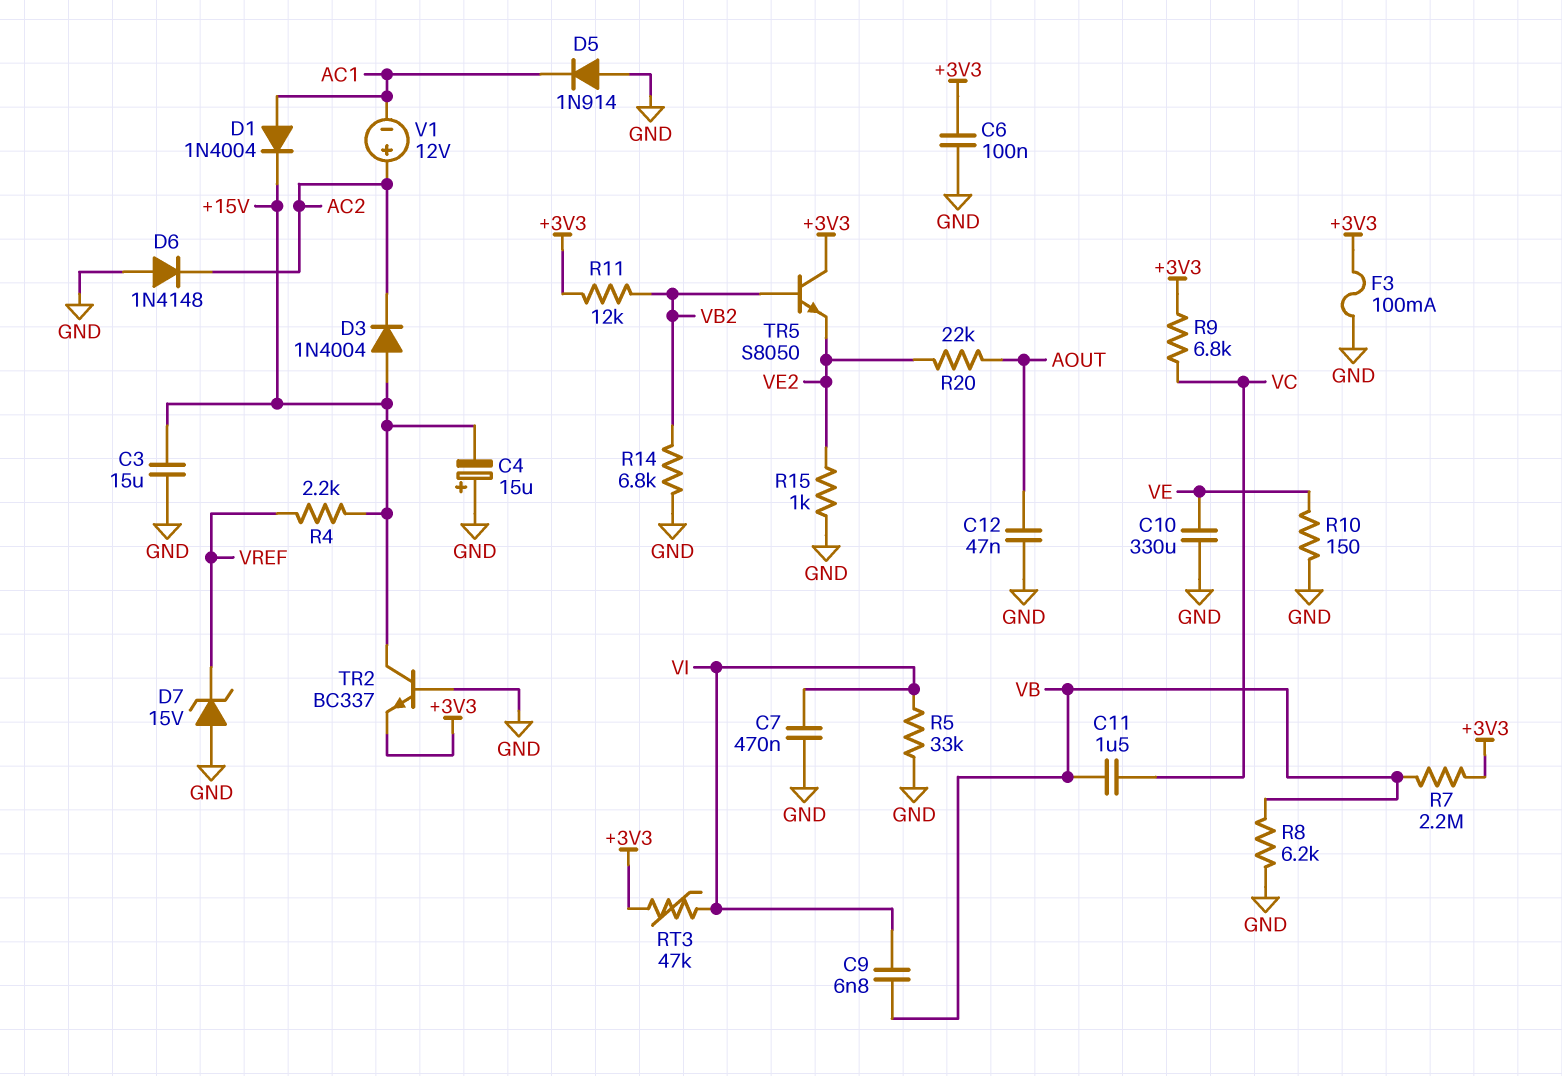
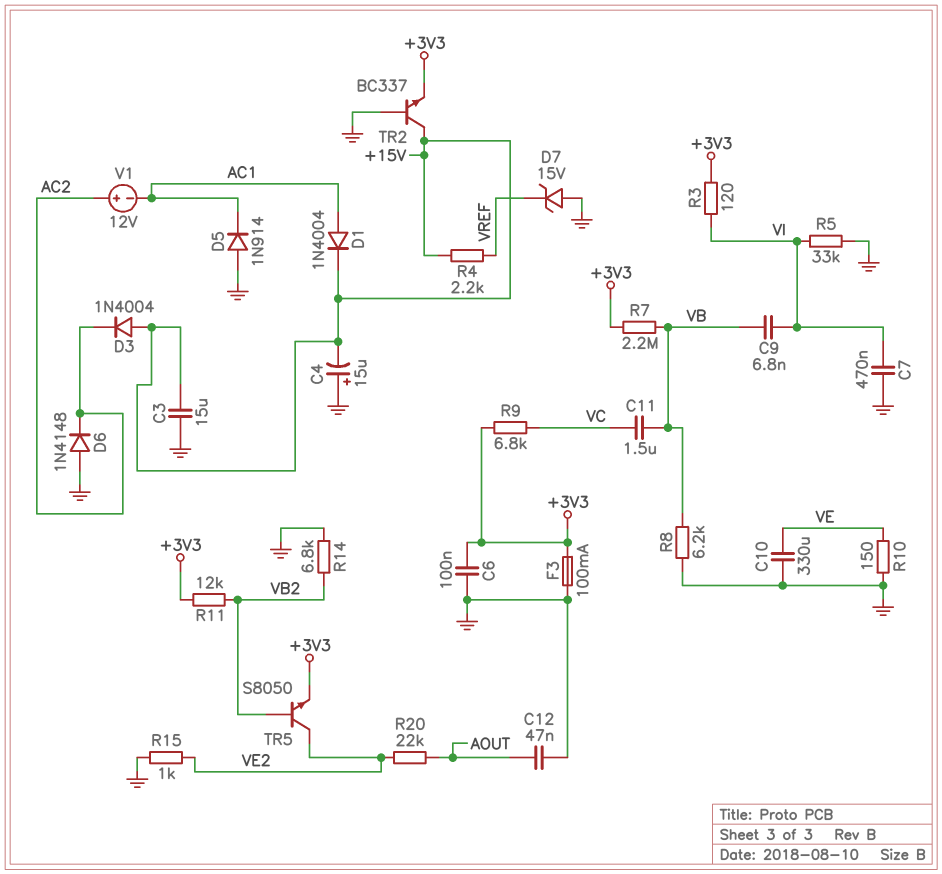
R3: none -> 120 (+3V3, VI)
RT3: 47k (+3V3, VI) -> none
TR5: NPN S8050 (B VB2, C +3V3, E VE2) -> NPN S8050 (B VB2, C VE2, E +3V3)

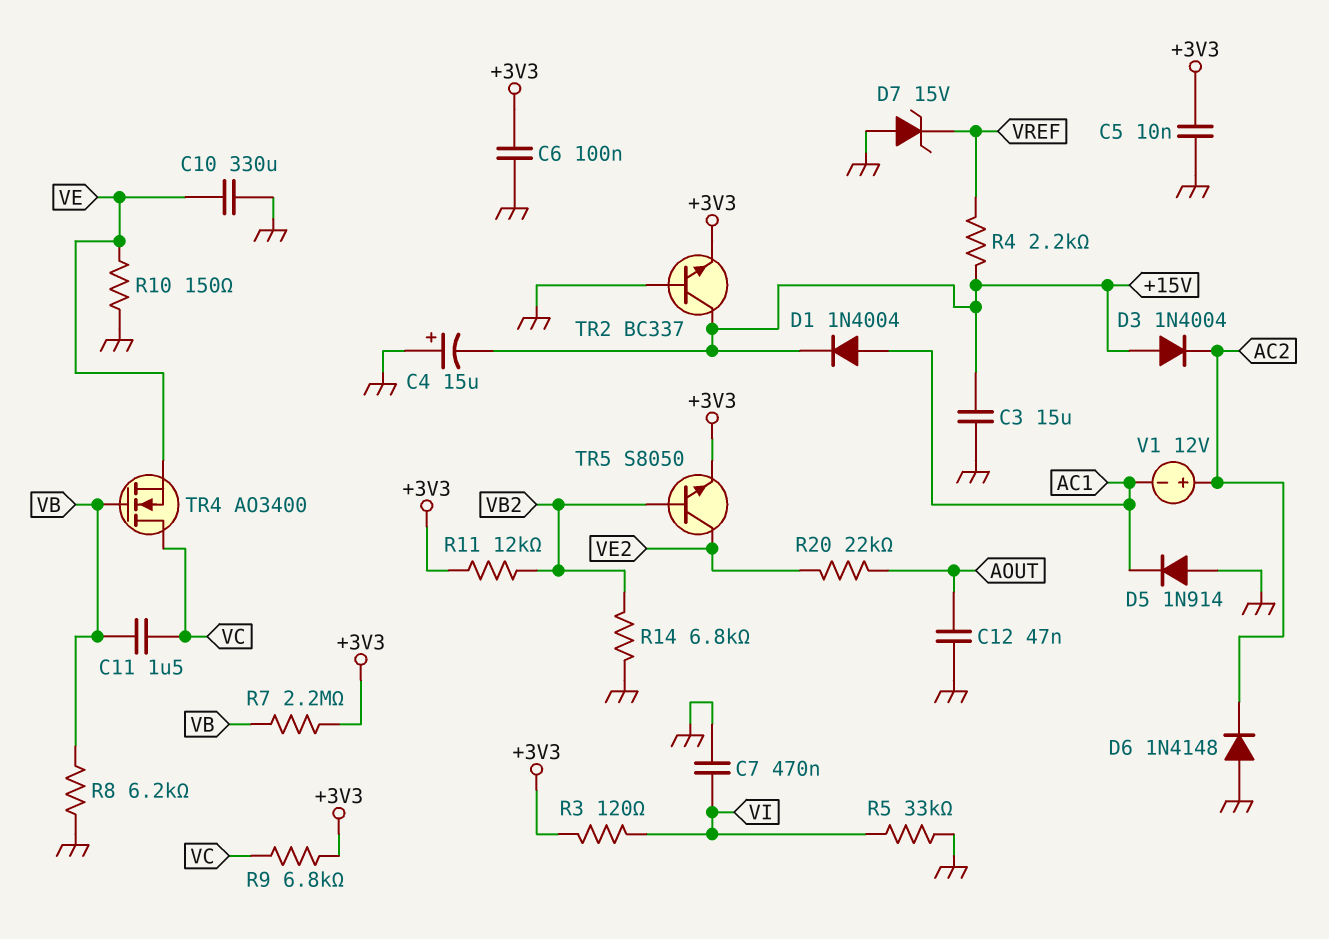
C5: none -> 10nF (+3V3, GND)
C9: 6.8nF (VB, VI) -> none
F3: 100mA (+3V3, GND) -> none
R15: 1k (GND, VE2) -> none
TR4: none -> NMOS AO3400 (G VB, D VC, S VE)

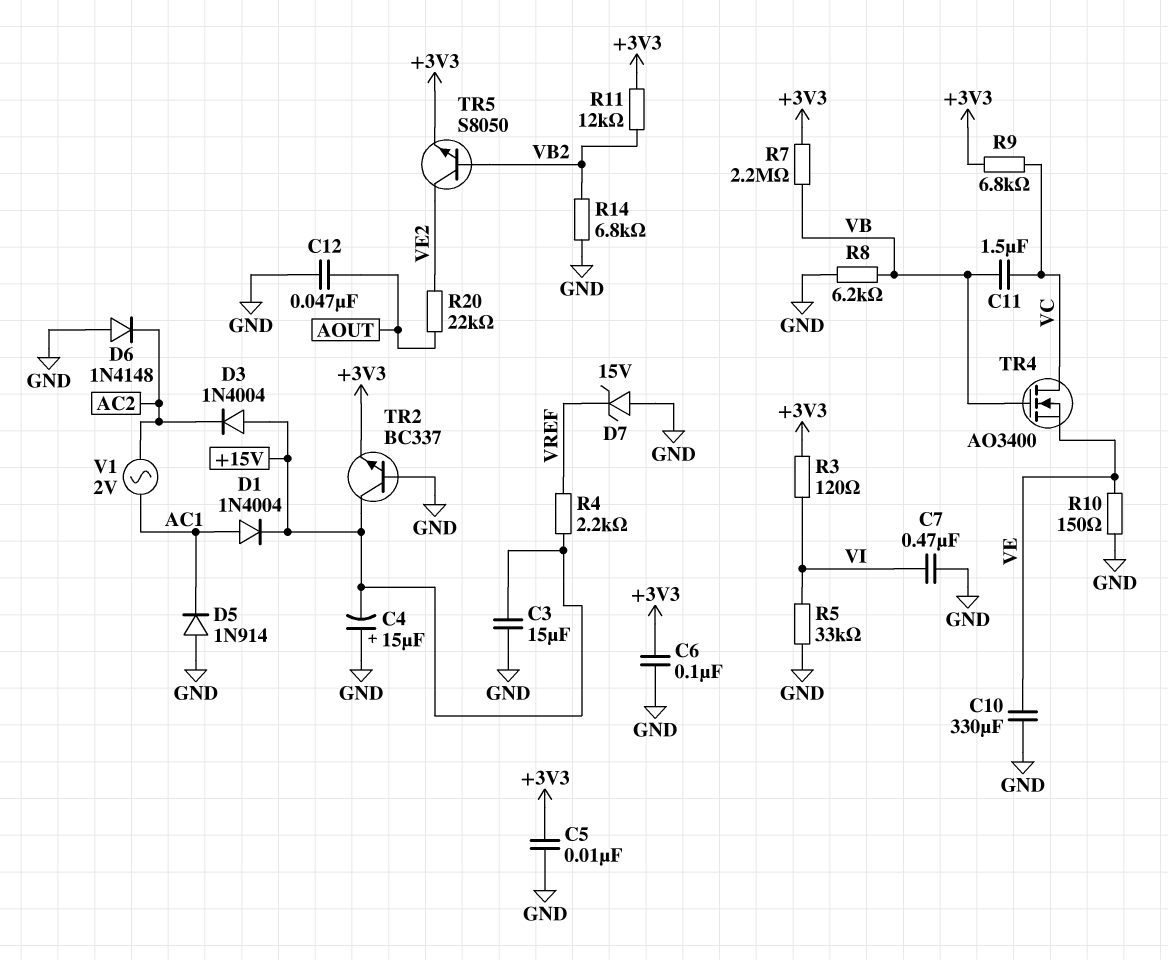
V1: 12V (plus AC2, minus AC1) -> AC 2V (AC1, AC2)

